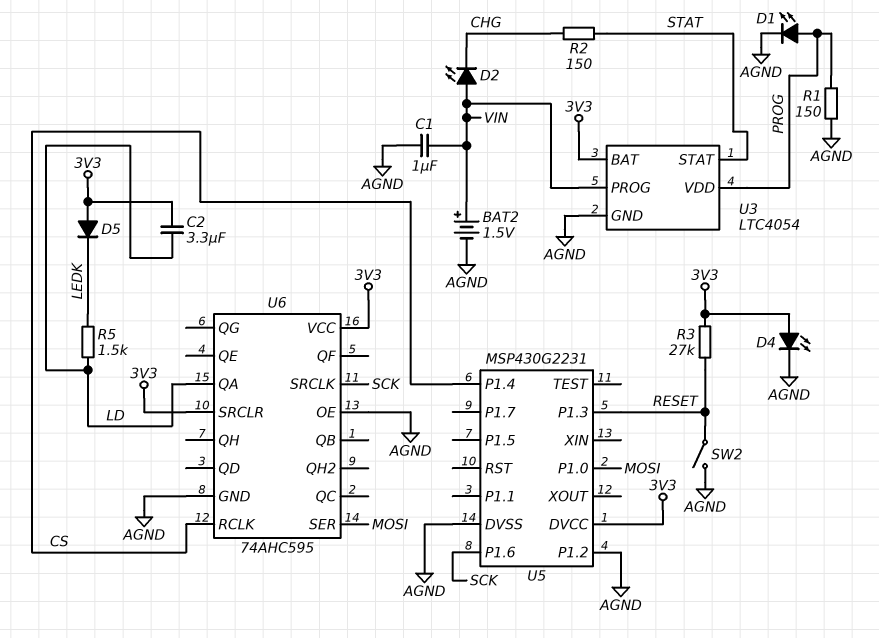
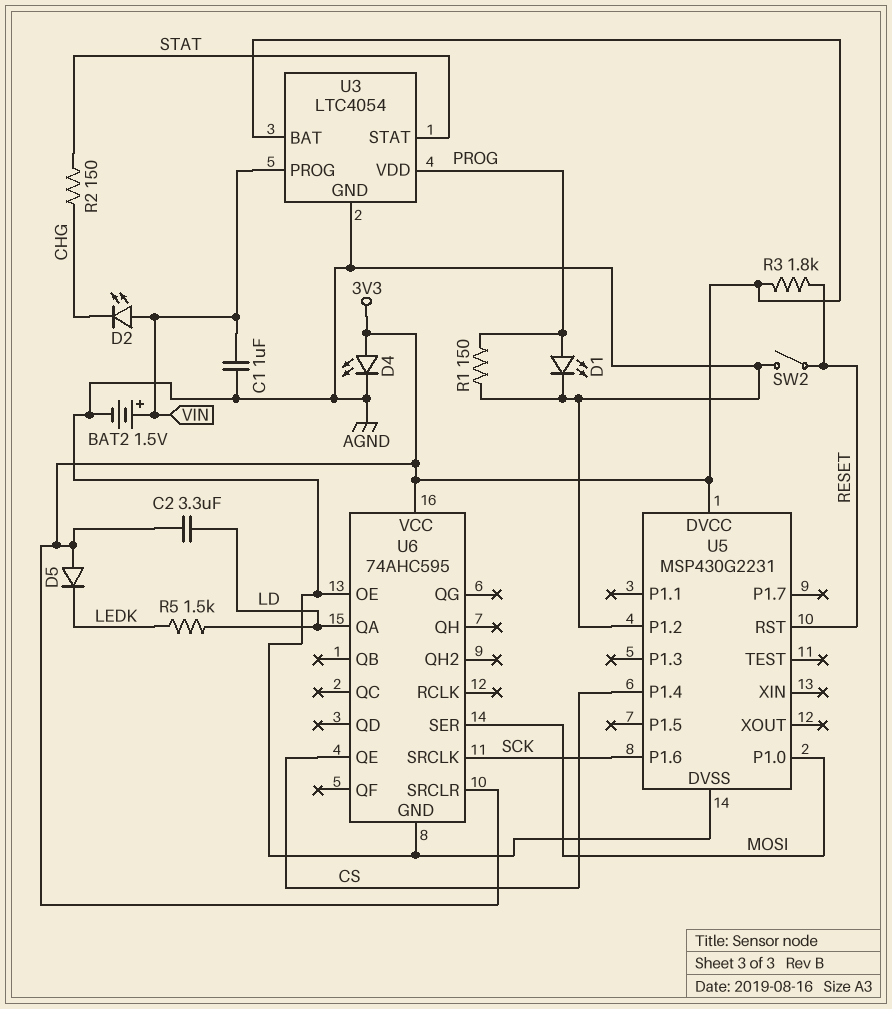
R3: 27k (3V3, RESET) -> 1.8k (3V3, RESET)
U5 pin P1.3: RESET -> none
U5 pin RST: none -> RESET
U6 pin QE: none -> CS
U6 pin RCLK: CS -> none

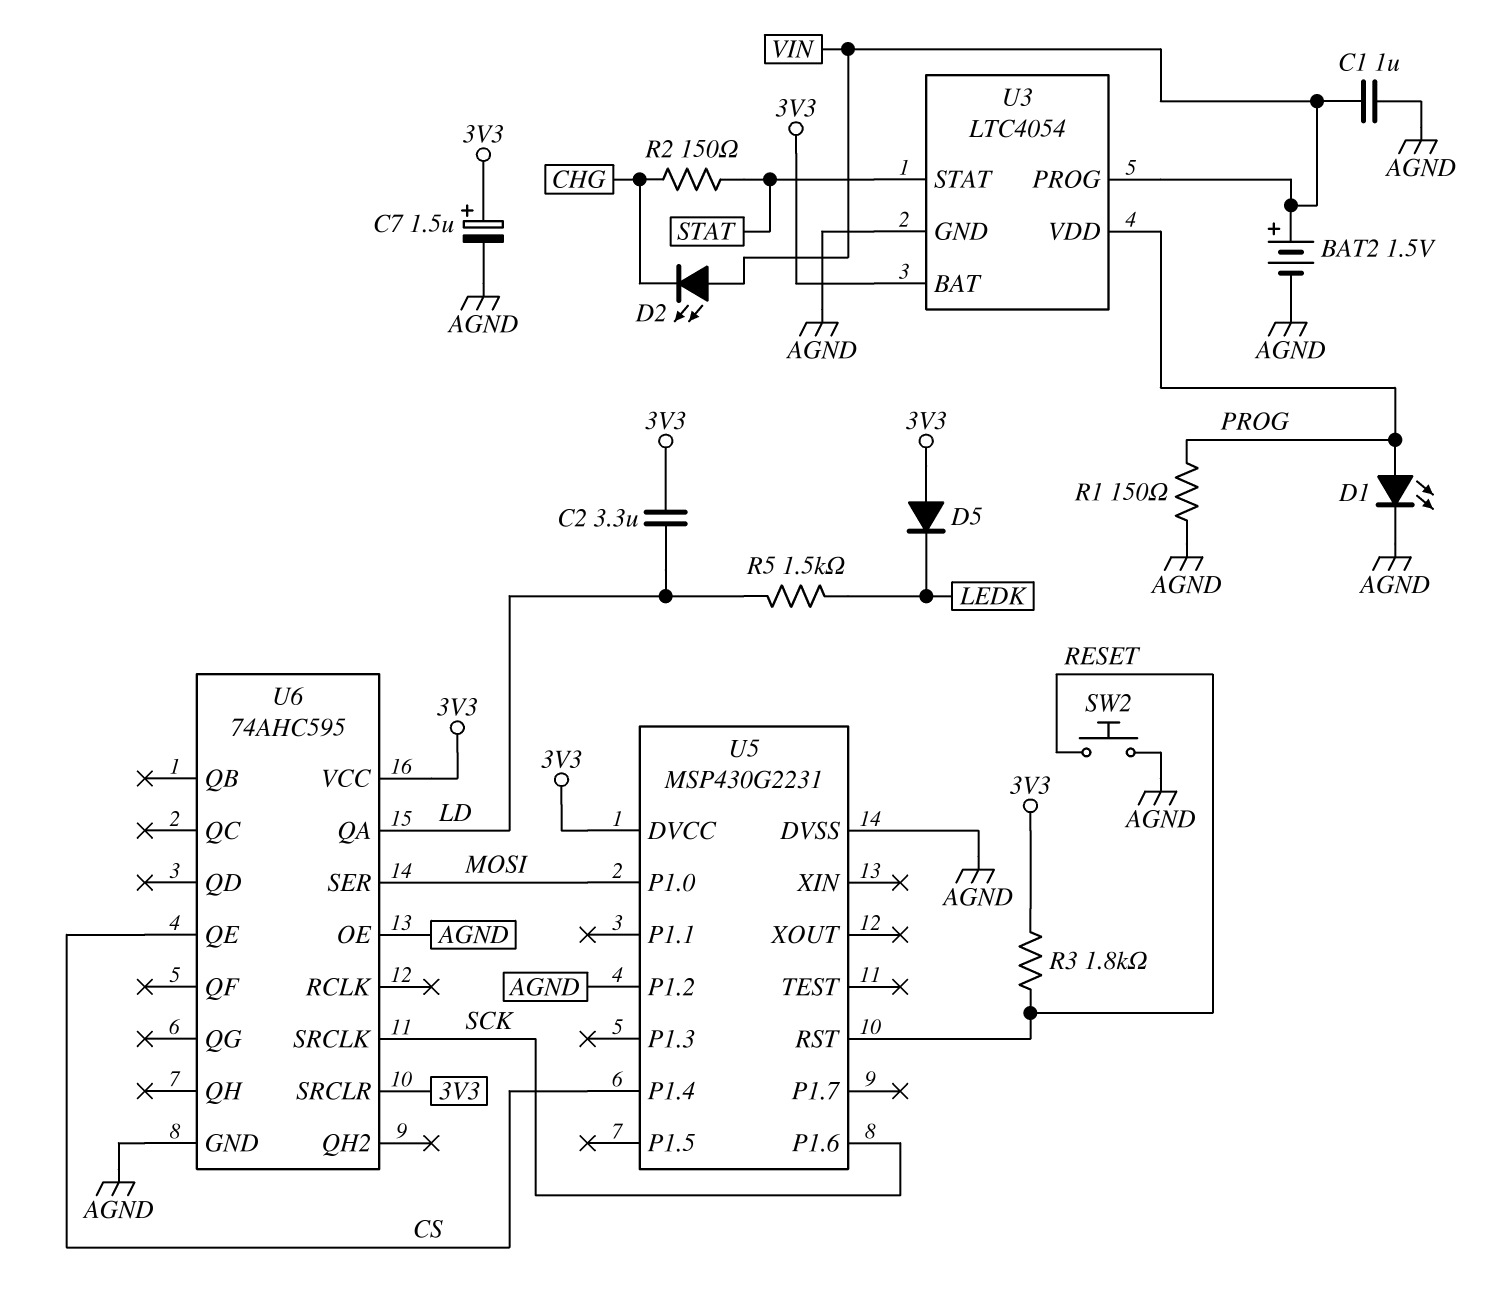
C7: none -> 1.5uF (plus 3V3, minus AGND)
D4: LED (A 3V3, K AGND) -> none
SW2: switch (AGND, RESET) -> button (AGND, RESET)

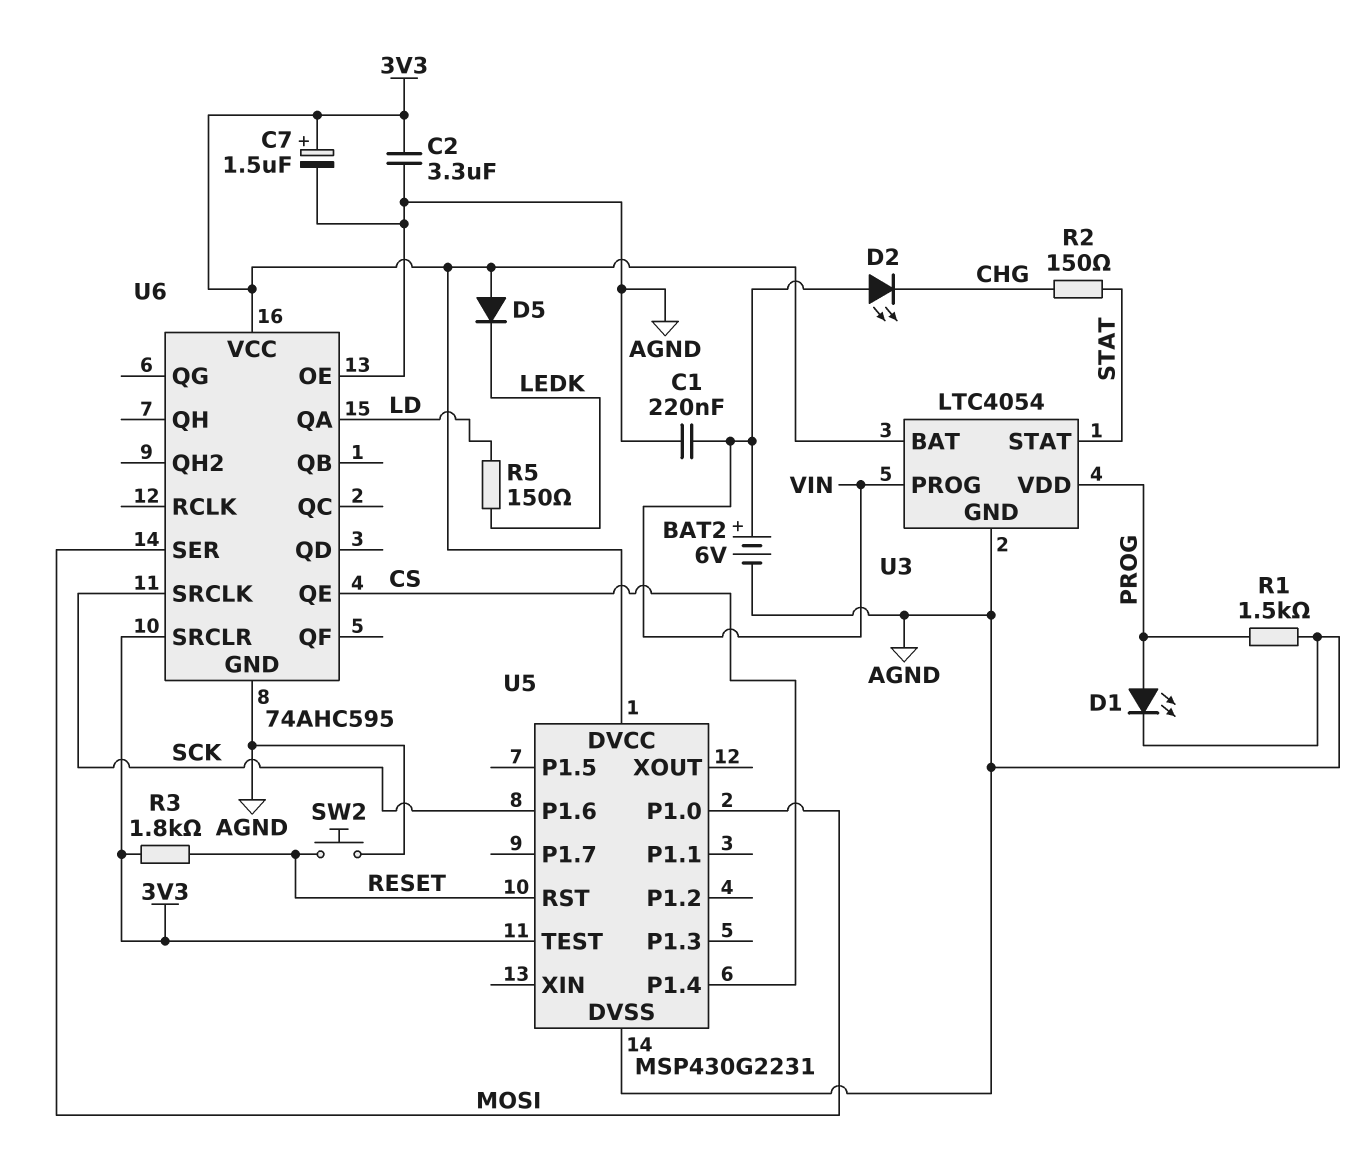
BAT2: 1.5V (plus VIN, minus AGND) -> 6V (plus VIN, minus AGND)
C1: 1uF (AGND, VIN) -> 220nF (AGND, VIN)
C2: 3.3uF (3V3, LD) -> 3.3uF (3V3, AGND)
R1: 150 (AGND, PROG) -> 1.5k (AGND, PROG)
R5: 1.5k (LD, LEDK) -> 150 (LD, LEDK)
U5 pin P1.2: AGND -> none
U5 pin TEST: none -> 3V3

